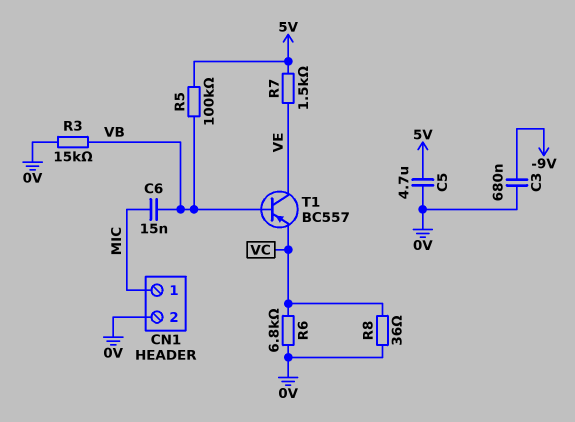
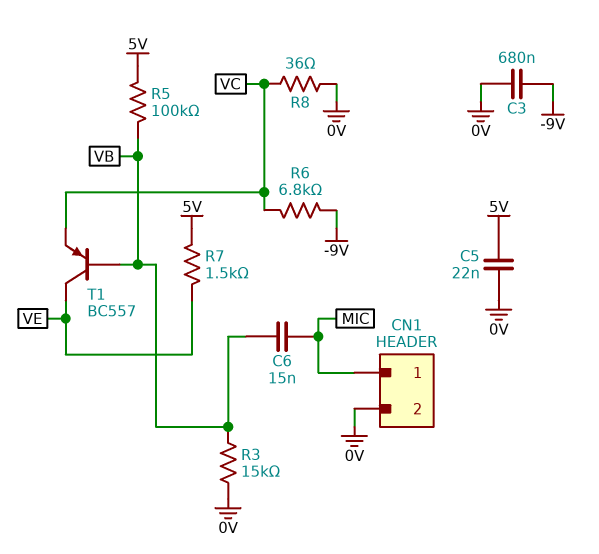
C5: 4.7uF (0V, 5V) -> 22nF (0V, 5V)
R6: 6.8k (0V, VC) -> 6.8k (-9V, VC)

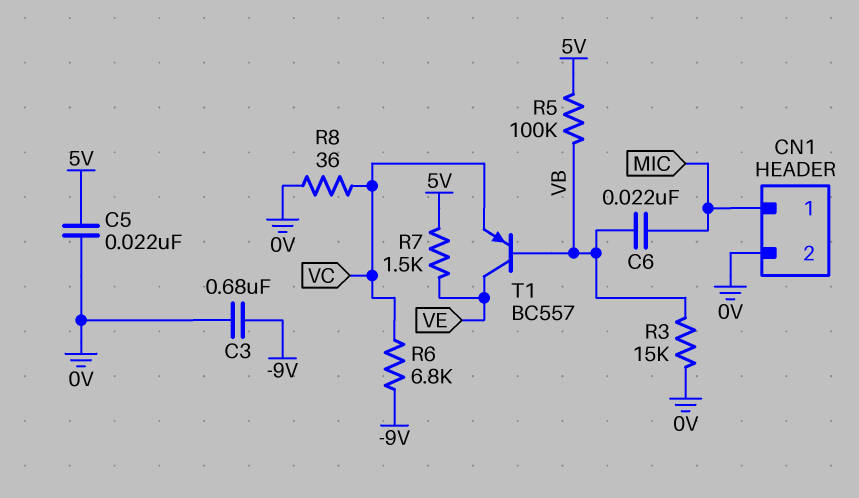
C6: 15nF (MIC, VB) -> 22nF (MIC, VB)

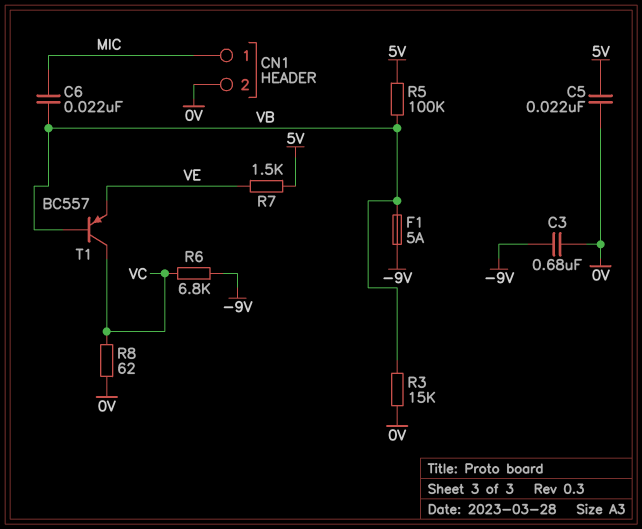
F1: none -> 5A (-9V, VB)
R8: 36 (0V, VC) -> 62 (0V, VC)
T1: PNP BC557 (B VB, C VE, E VC) -> PNP BC557 (B VB, C VC, E VE)

